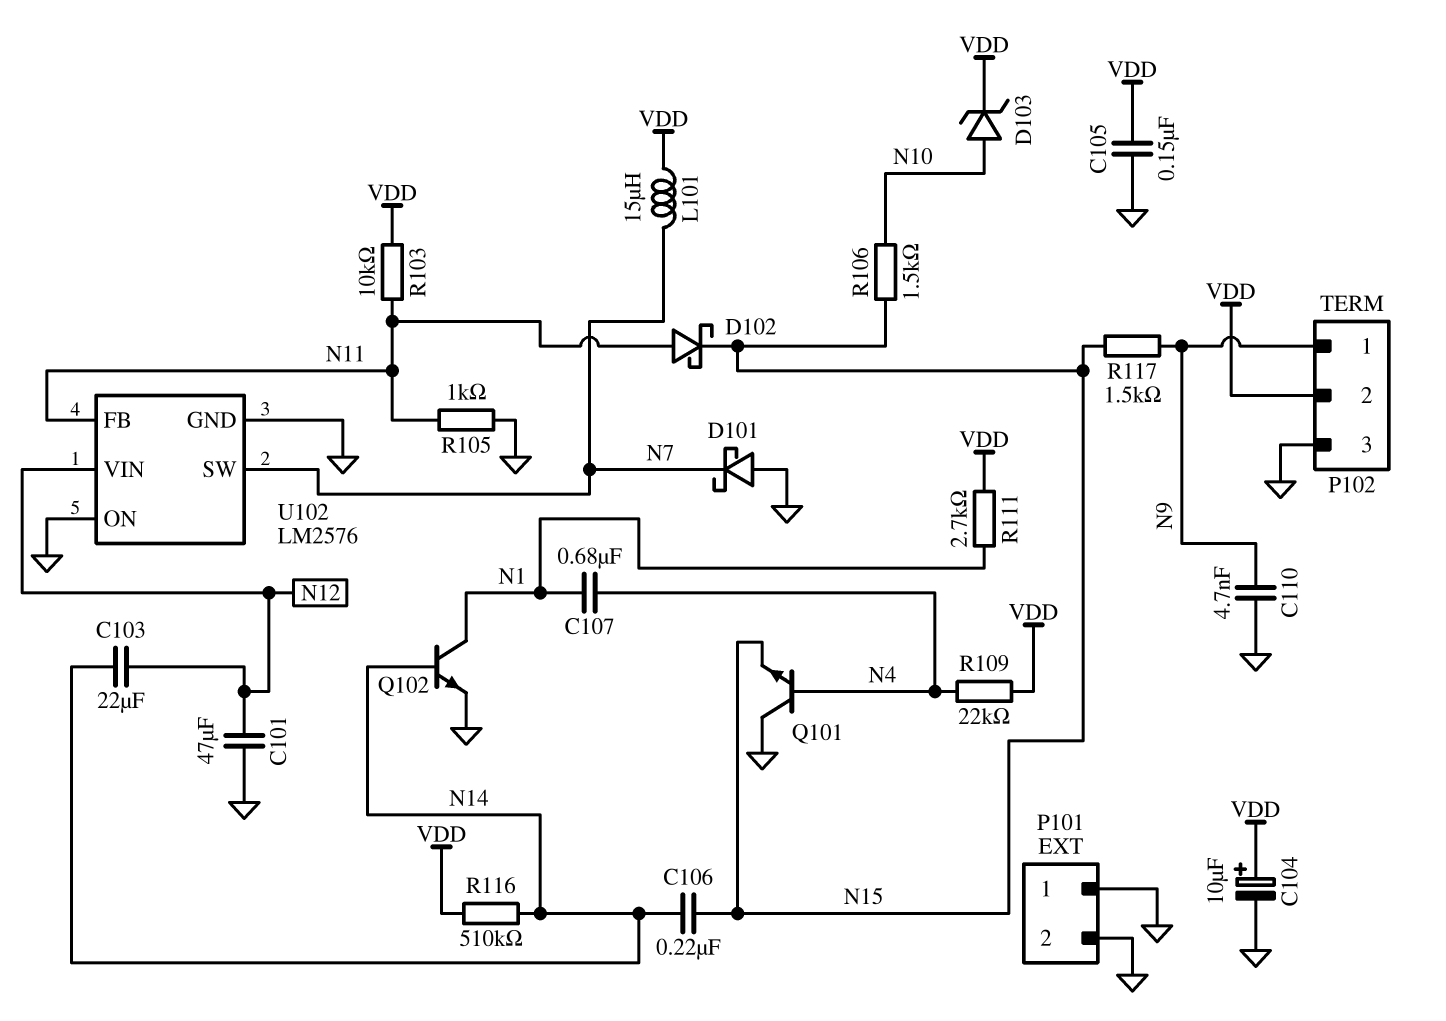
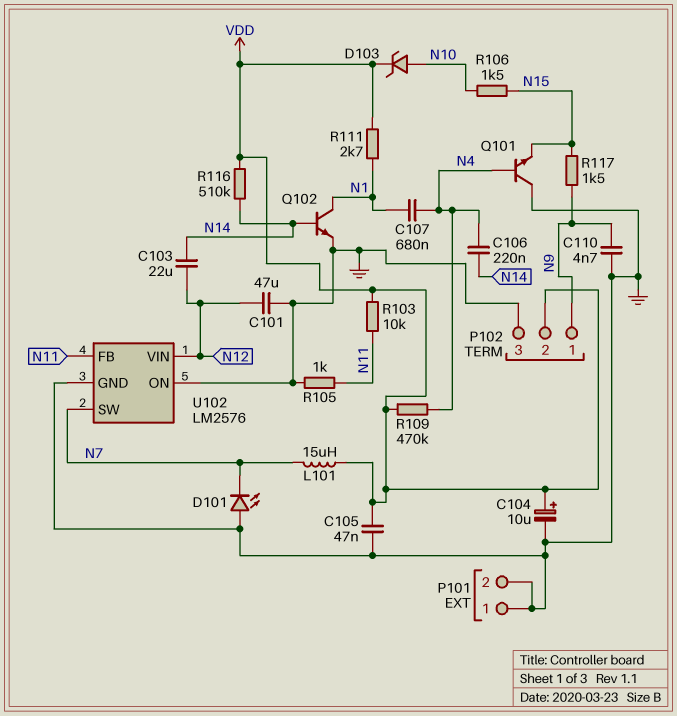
C105: 150nF (GND, VDD) -> 47nF (GND, VDD)
C106: 220nF (N14, N15) -> 220nF (N4, N14)
D101: schottky (A GND, K N7) -> LED (A GND, K N7)
D102: schottky (A N11, K N15) -> none
R109: 22k (N4, VDD) -> 470k (N4, VDD)

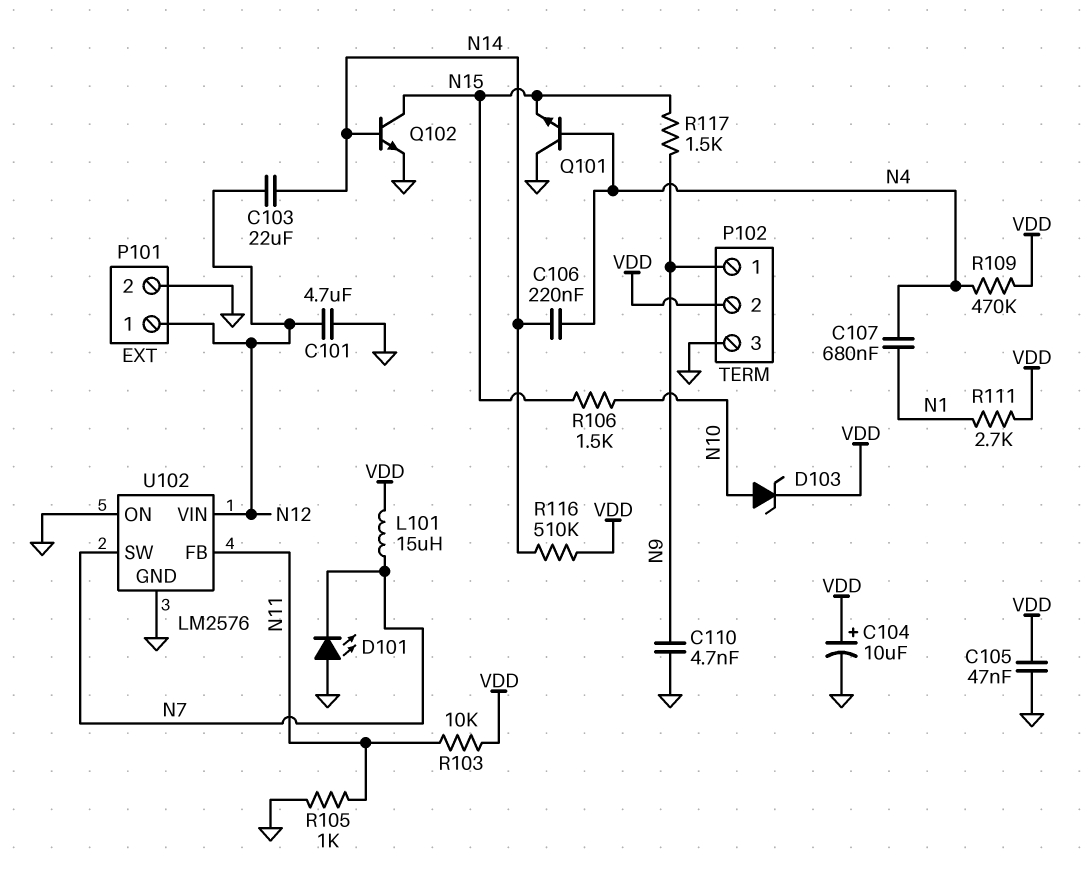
C101: 47uF (GND, N12) -> 4.7uF (GND, N12)
P101 pin 1: GND -> N12
Q102: NPN (B N14, C N1, E GND) -> NPN (B N14, C N15, E GND)

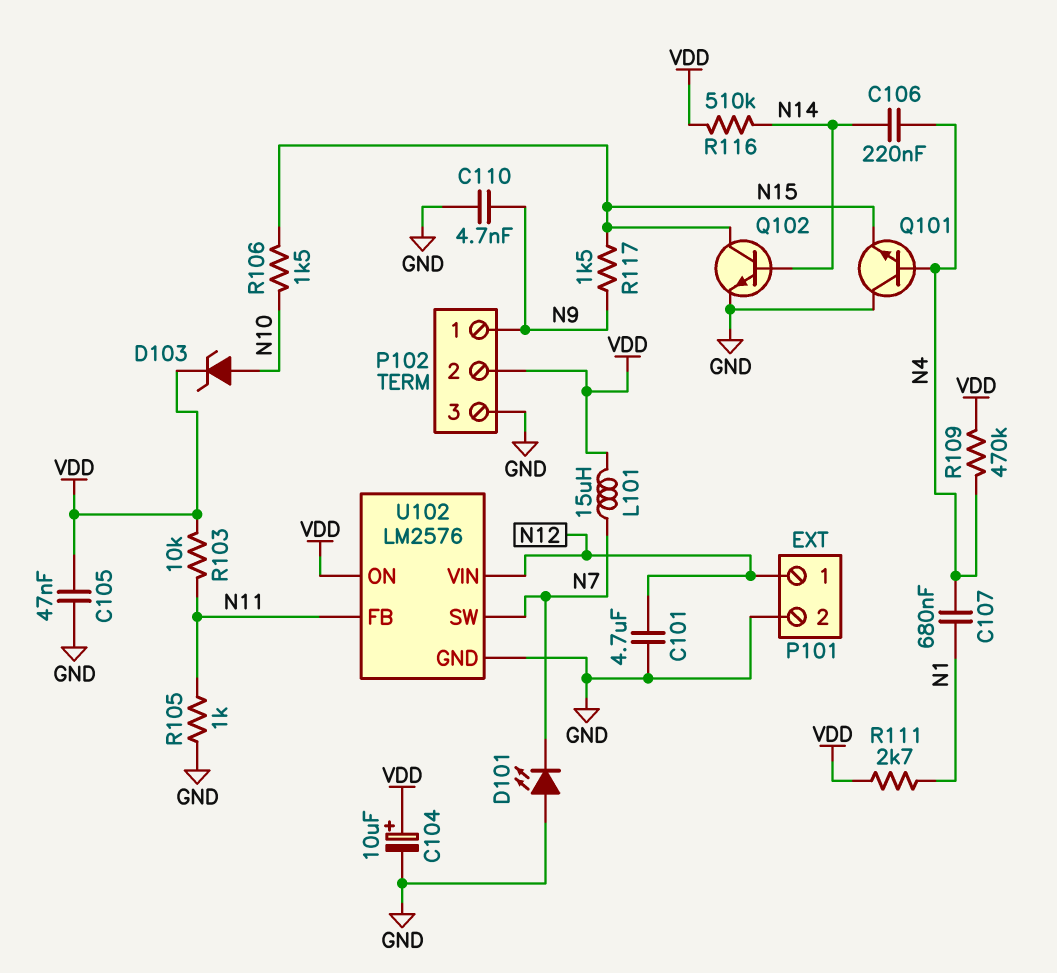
C103: 22uF (N12, N14) -> none
U102 pin ON: GND -> VDD

